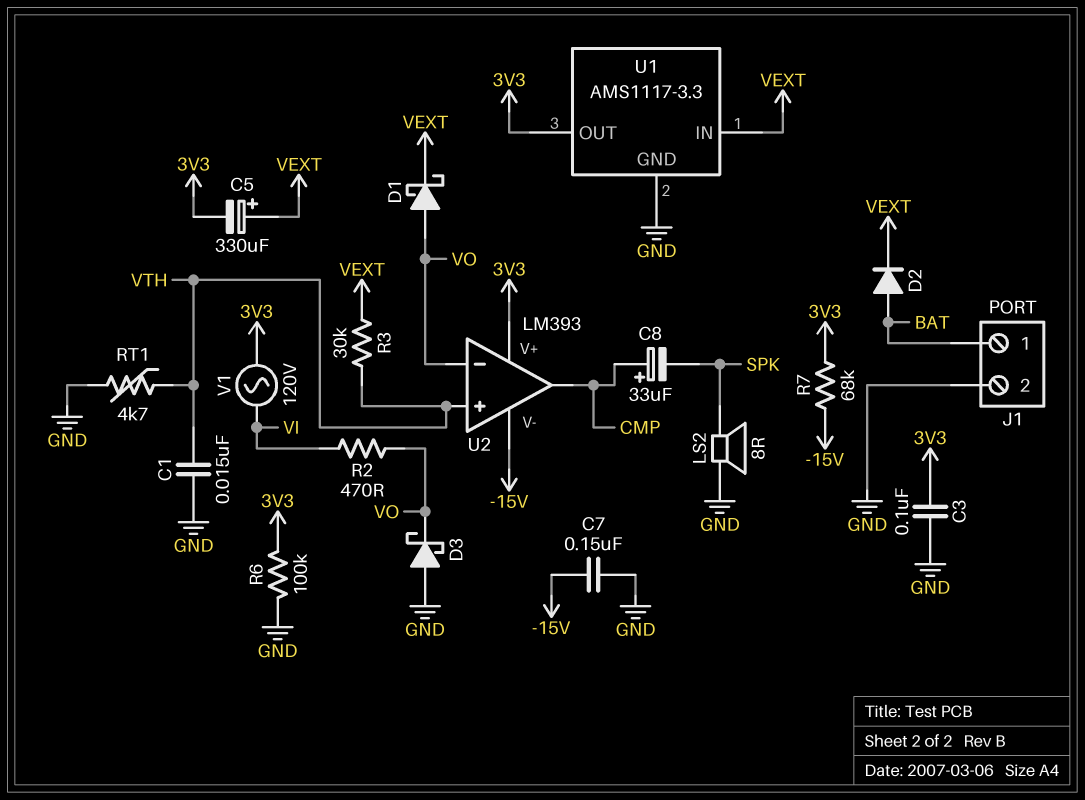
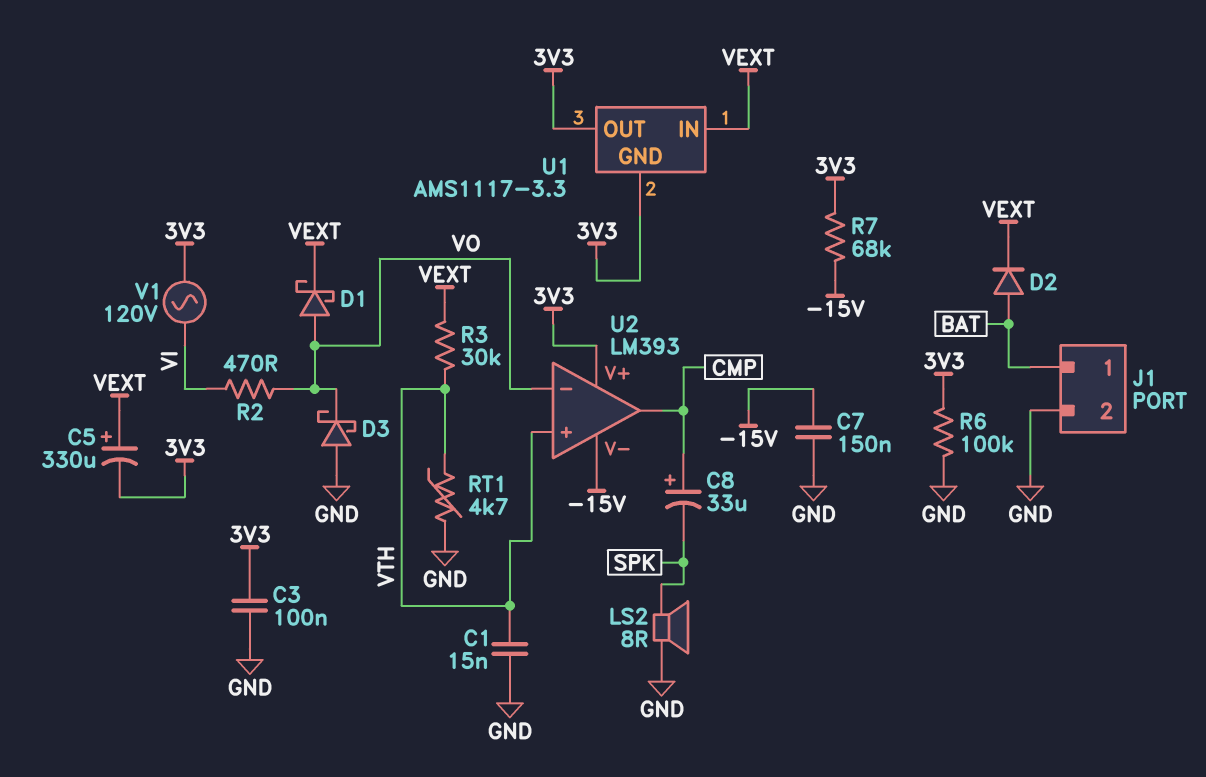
U1 pin GND: GND -> 3V3

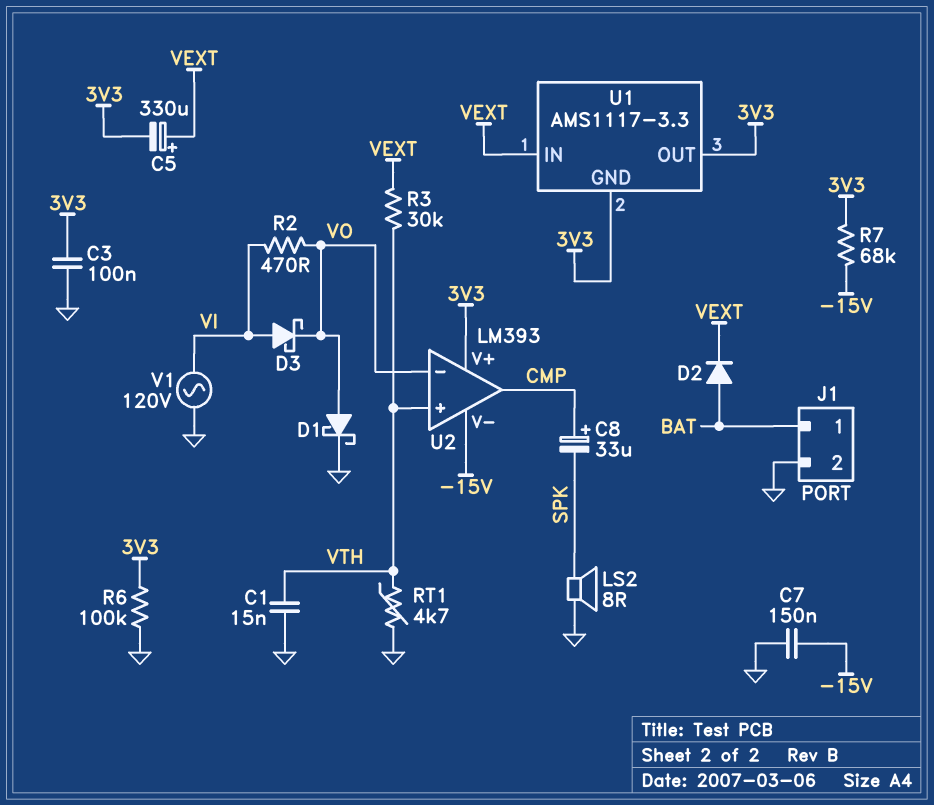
D1: schottky (A VO, K VEXT) -> schottky (A VO, K GND)
D3: schottky (A GND, K VO) -> schottky (A VI, K VO)
V1: AC 120V (3V3, VI) -> AC 120V (GND, VI)

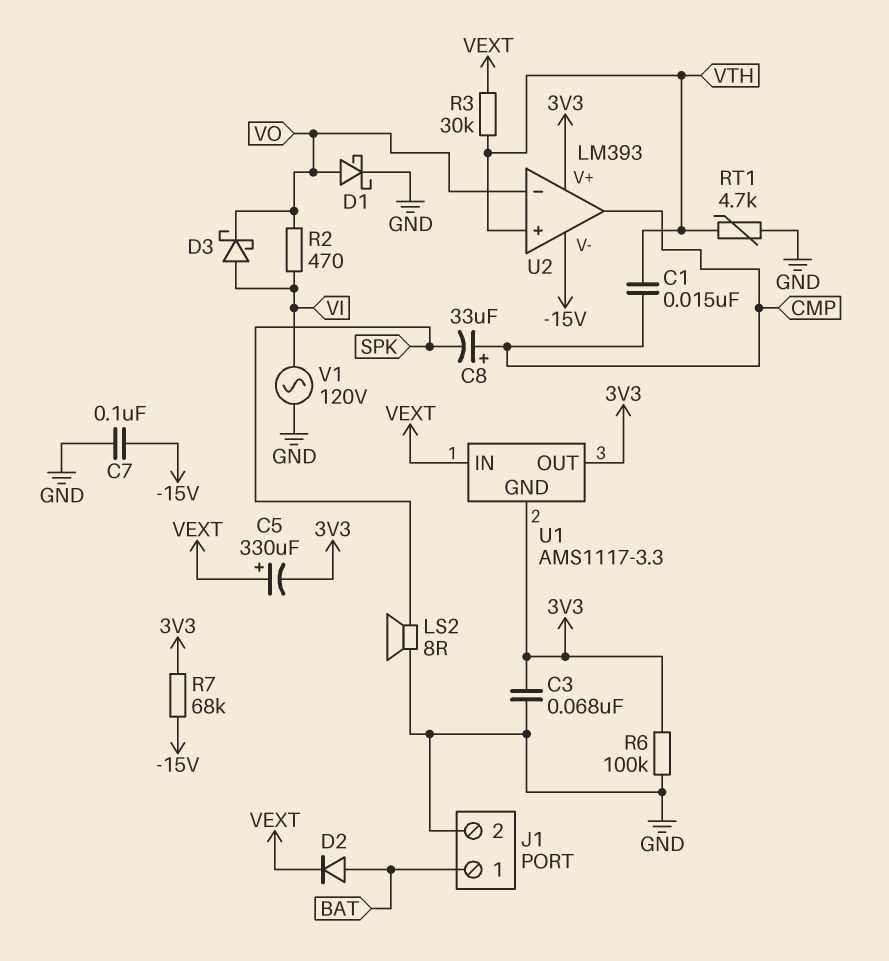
C1: 15nF (GND, VTH) -> 15nF (CMP, VTH)
C3: 100nF (3V3, GND) -> 68nF (3V3, GND)
C7: 150nF (-15V, GND) -> 100nF (-15V, GND)

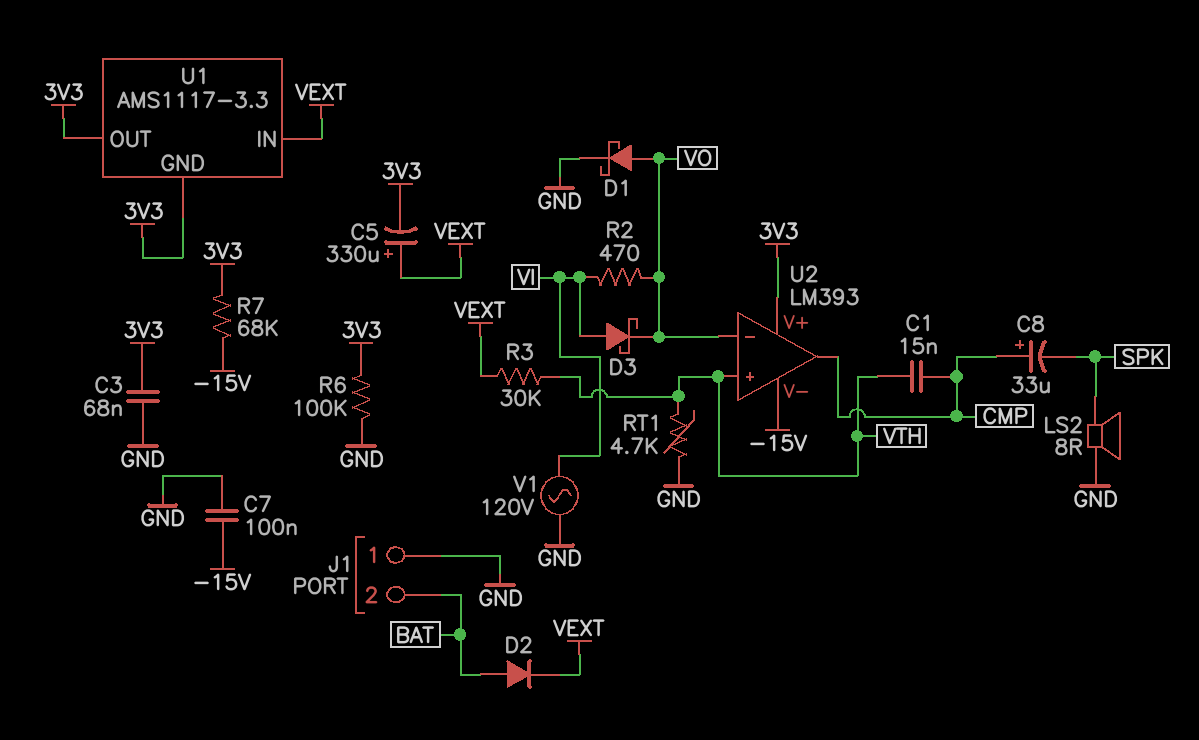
J1 pin 1: BAT -> GND
J1 pin 2: GND -> BAT

